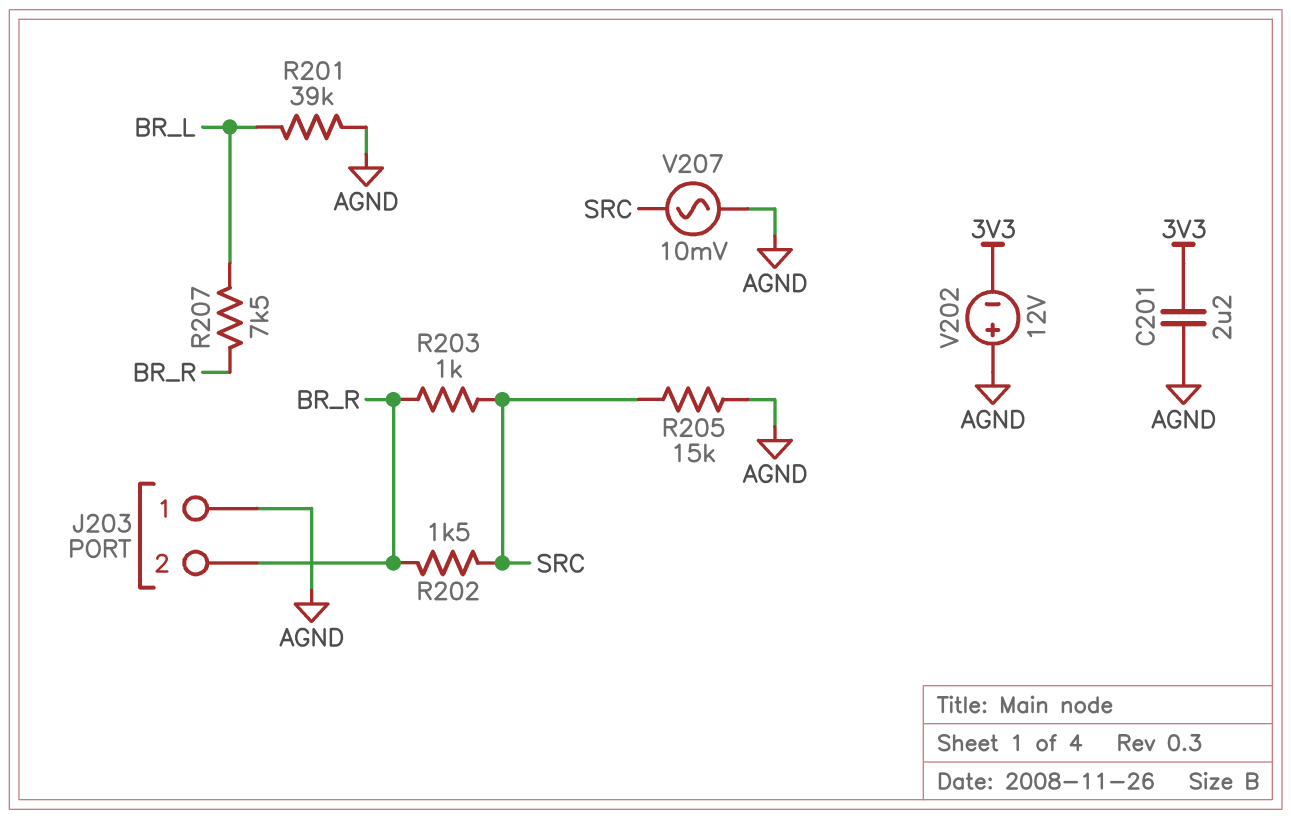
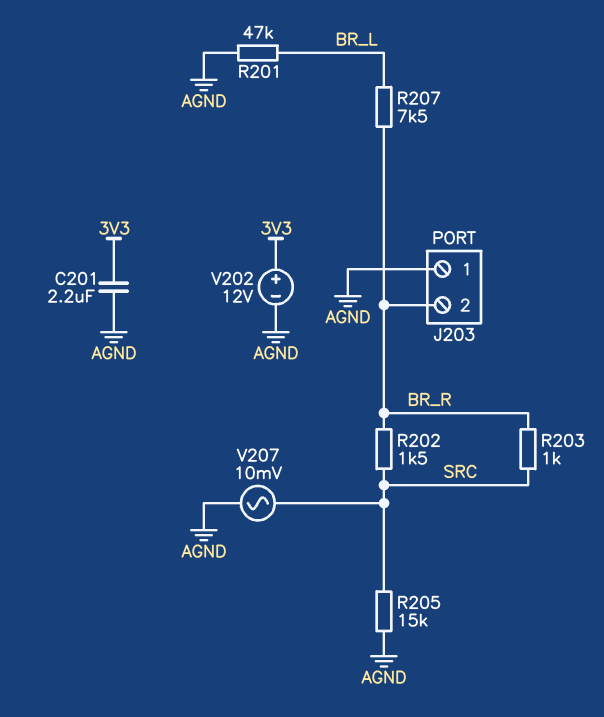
R201: 39k (AGND, BR_L) -> 47k (AGND, BR_L)
V202: 12V (plus AGND, minus 3V3) -> 12V (plus 3V3, minus AGND)

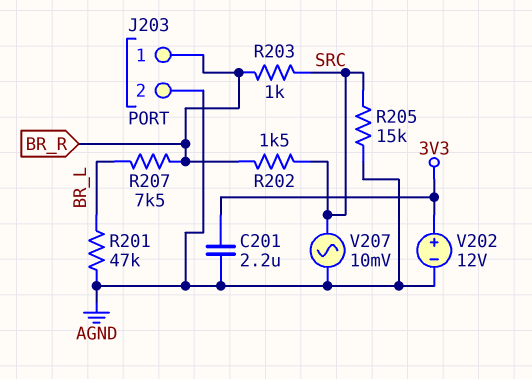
J203 pin 1: AGND -> BR_R
J203 pin 2: BR_R -> AGND

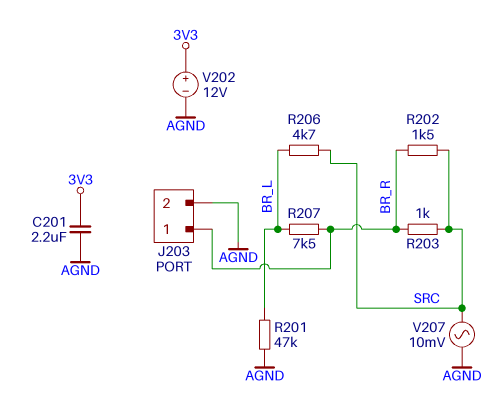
R205: 15k (AGND, SRC) -> none
R206: none -> 4.7k (BR_L, SRC)

